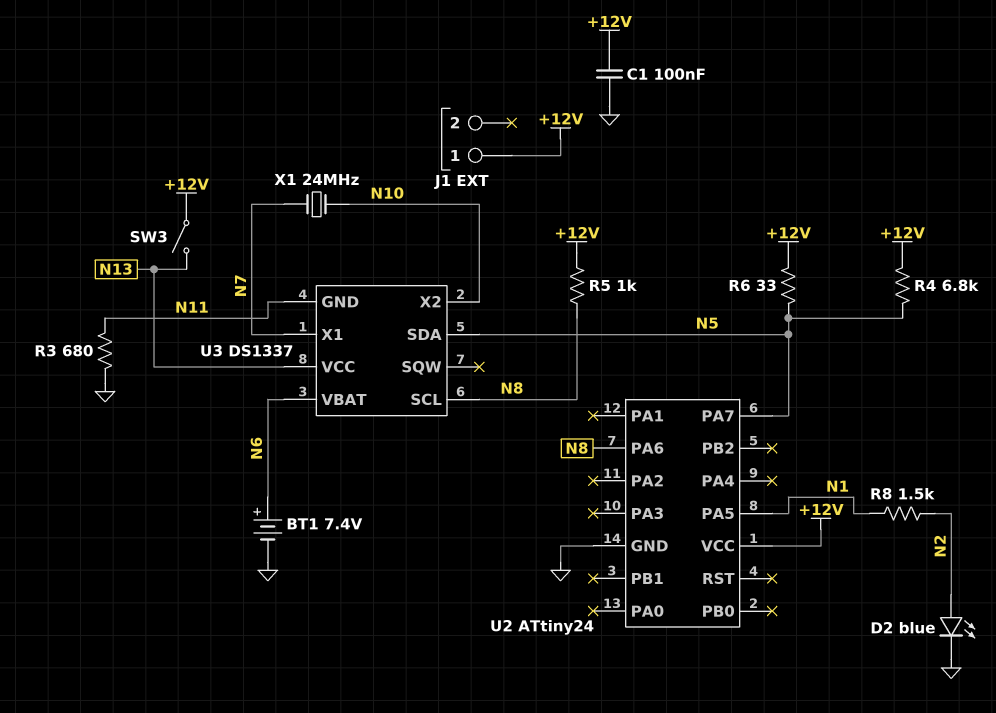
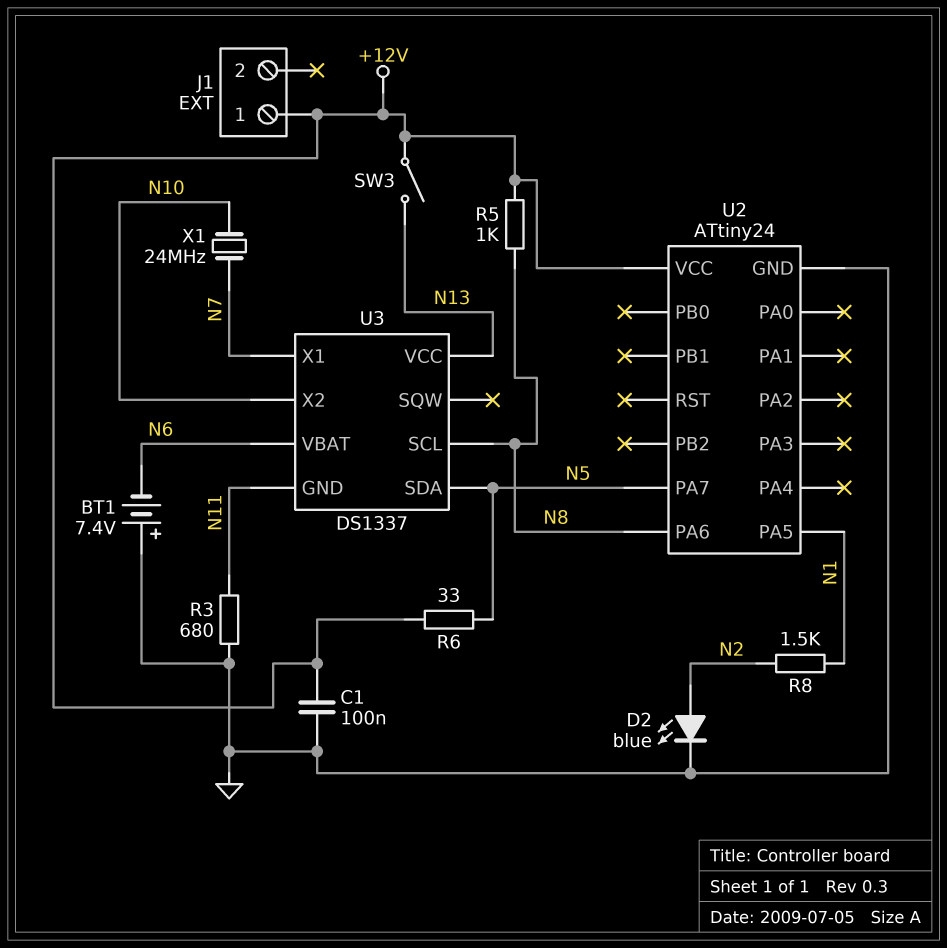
BT1: 7.4V (plus N6, minus GND) -> 7.4V (plus GND, minus N6)
R4: 6.8k (+12V, N5) -> none

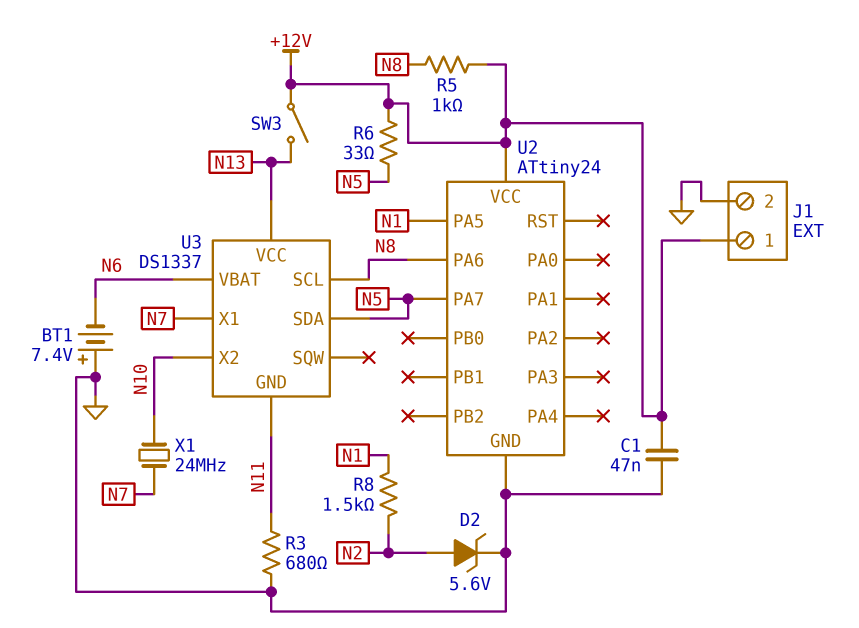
C1: 100nF (+12V, GND) -> 47nF (+12V, GND)
D2: LED blue (A N2, K GND) -> zener 5.6V (A N2, K GND)
J1 pin 2: none -> GND

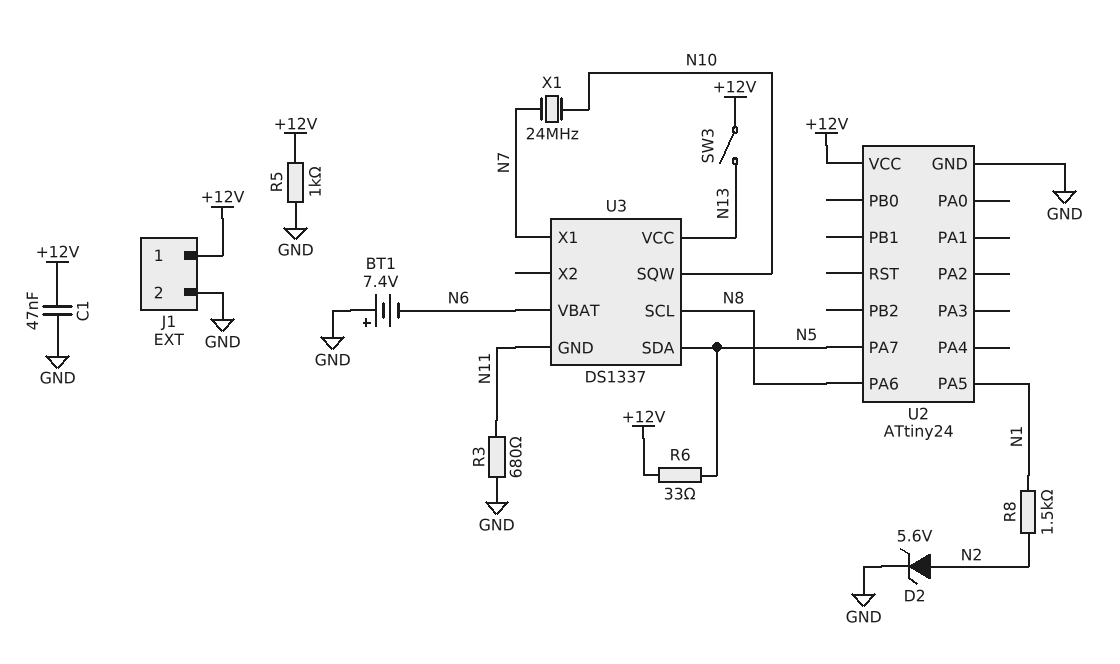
R5: 1k (+12V, N8) -> 1k (+12V, GND)
U3 pin SQW: none -> N10
U3 pin X2: N10 -> none

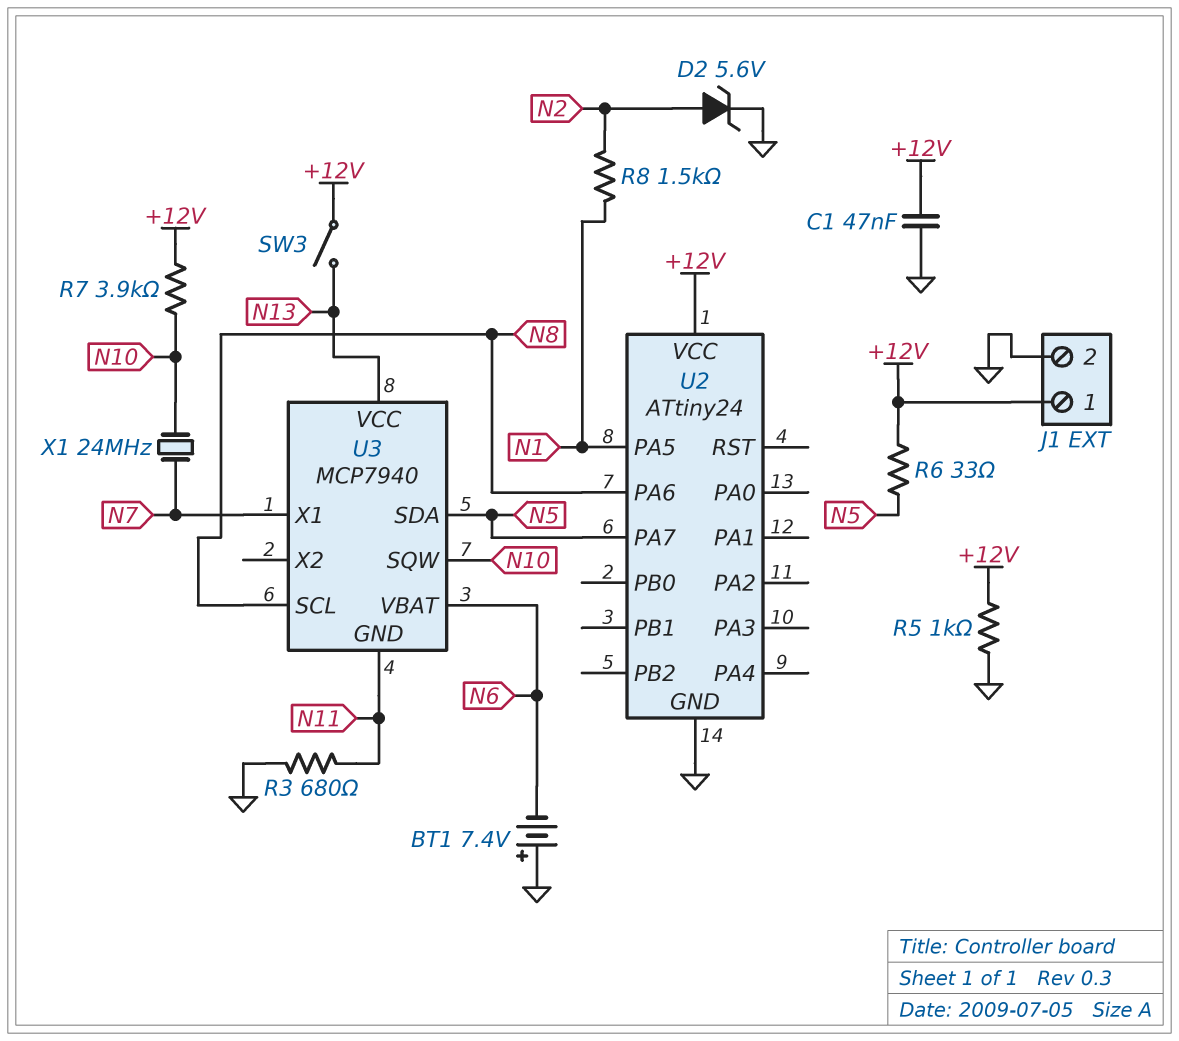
R7: none -> 3.9k (+12V, N10)
U3: DS1337 -> MCP7940

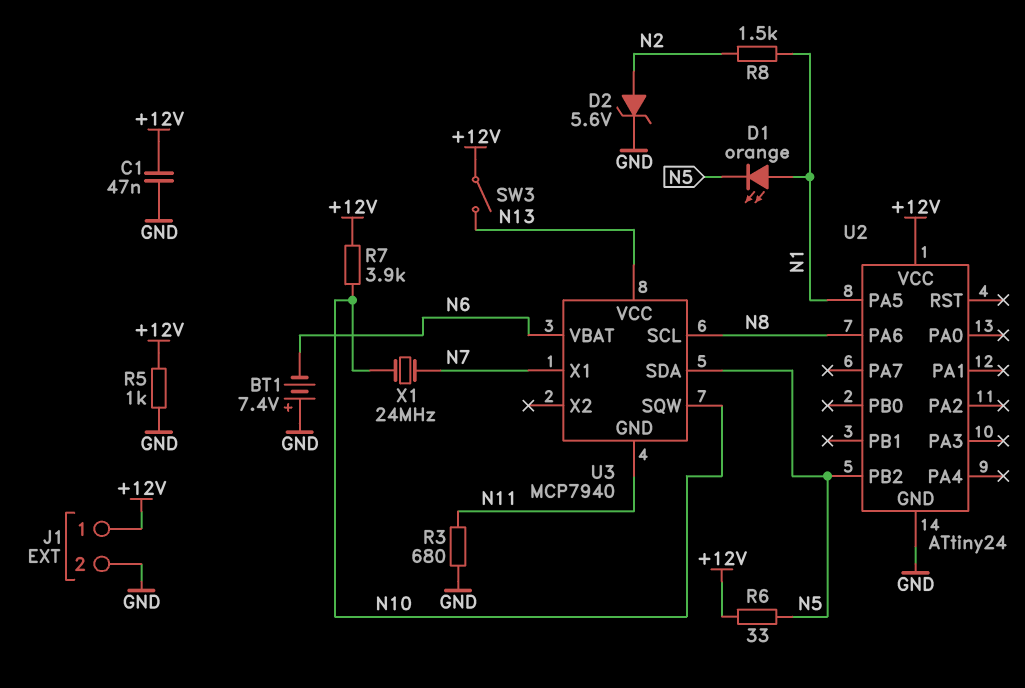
D1: none -> LED orange (A N1, K N5)
U2 pin PA7: N5 -> none
U2 pin PB2: none -> N5

